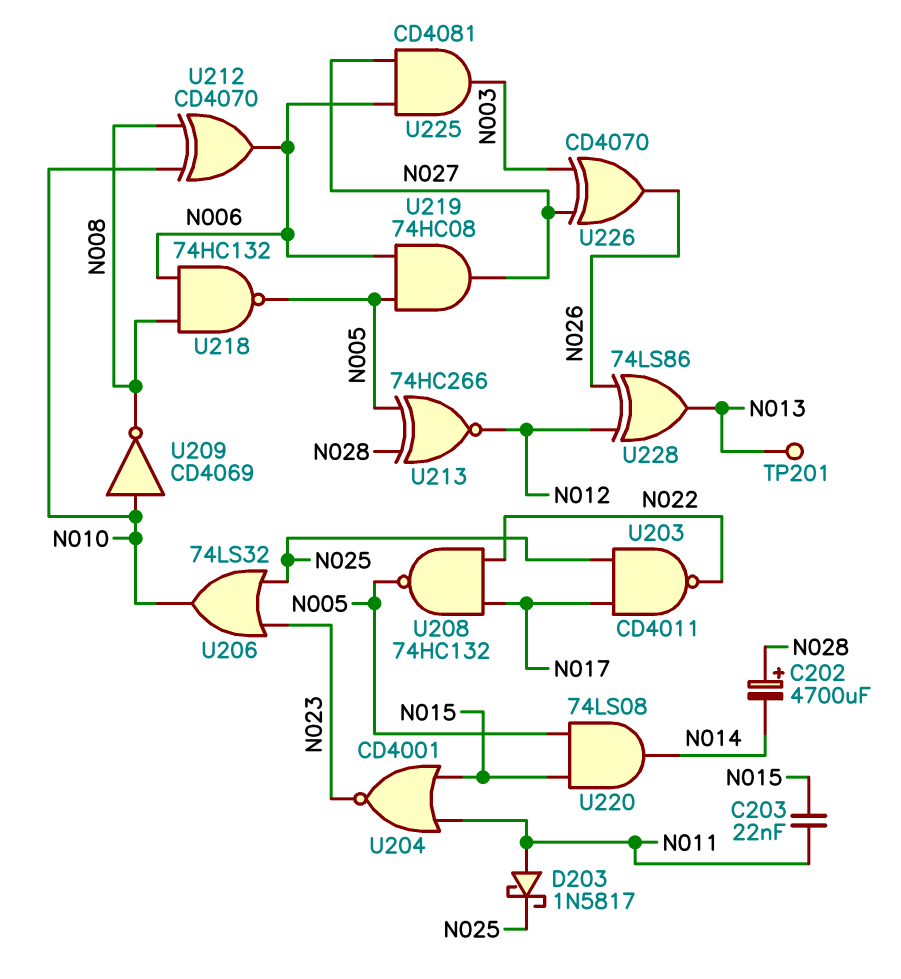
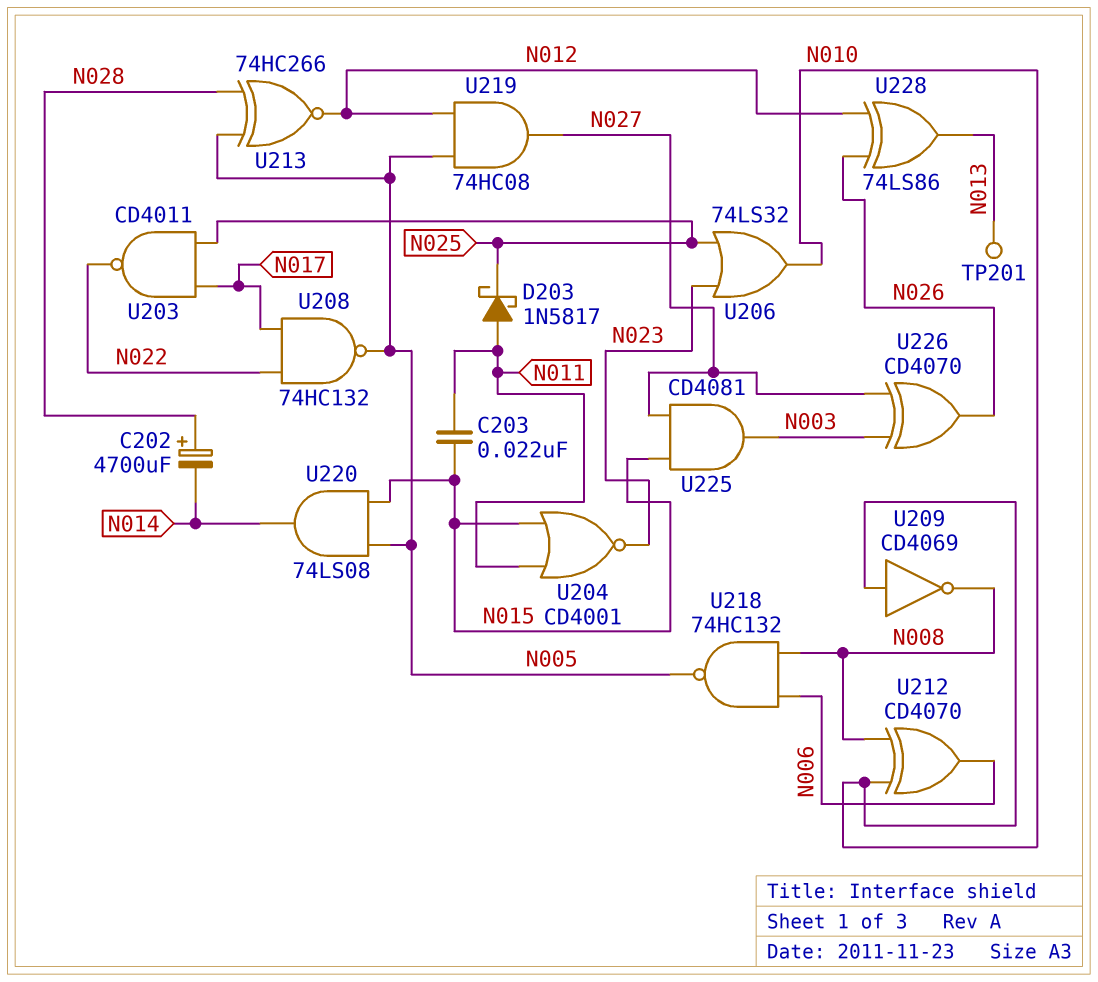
U219: AND 74HC08 (in N005, in N006, out N027) -> AND 74HC08 (in N005, in N012, out N027)
U225: AND CD4081 (in N006, in N027, out N003) -> AND CD4081 (in N015, in N027, out N003)

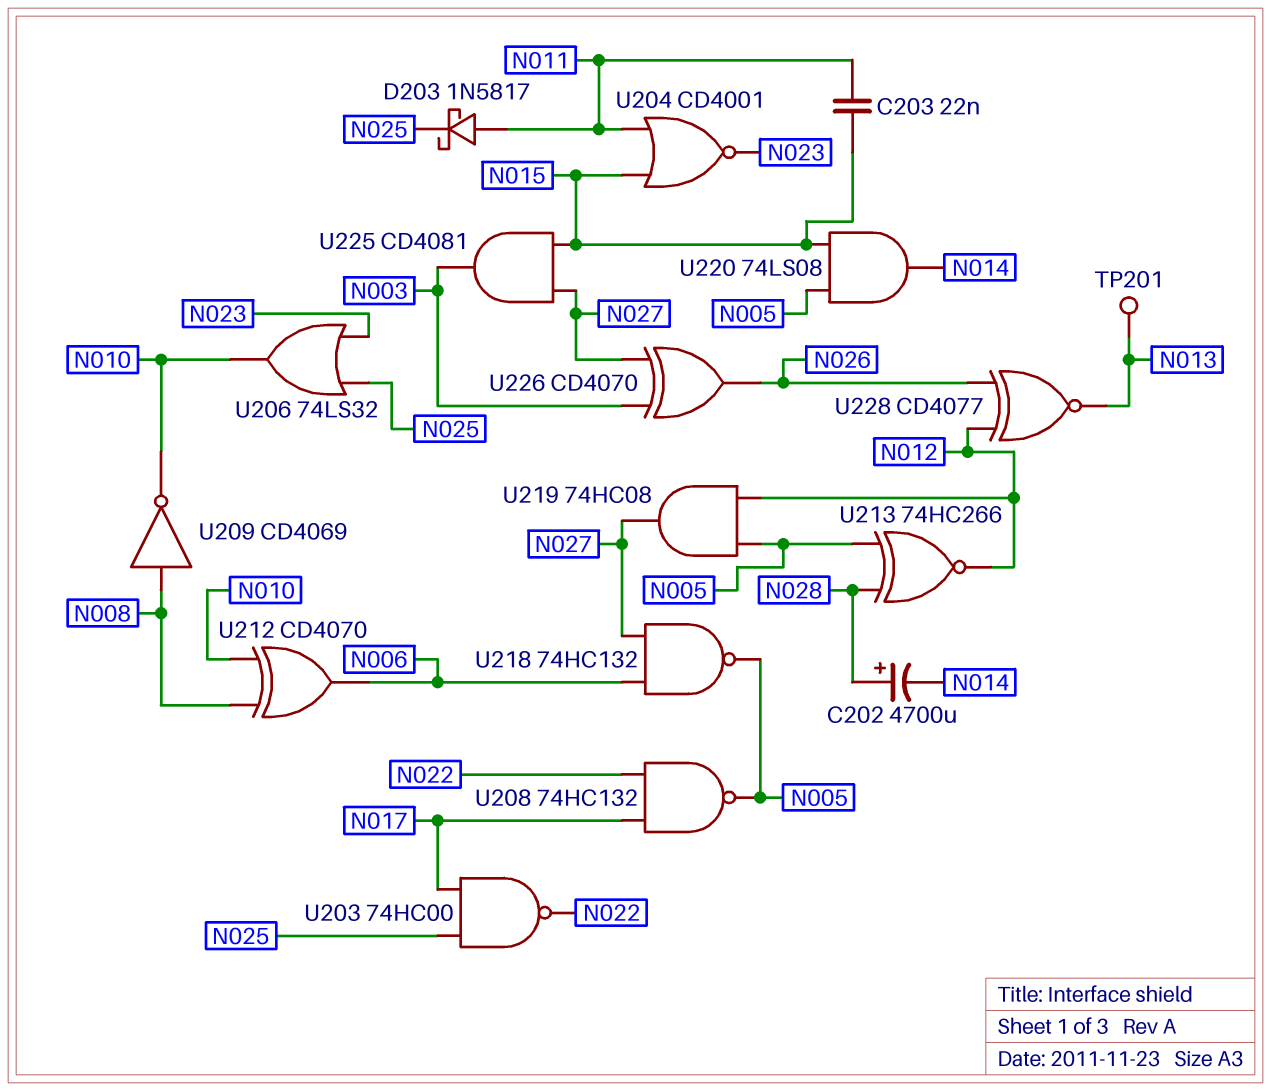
U203: NAND CD4011 (in N017, in N025, out N022) -> NAND 74HC00 (in N017, in N025, out N022)
U209: NOT CD4069 (in N010, out N008) -> NOT CD4069 (in N008, out N010)
U218: NAND 74HC132 (in N006, in N008, out N005) -> NAND 74HC132 (in N006, in N027, out N005)
U228: XOR 74LS86 (in N012, in N026, out N013) -> XNOR CD4077 (in N012, in N026, out N013)

